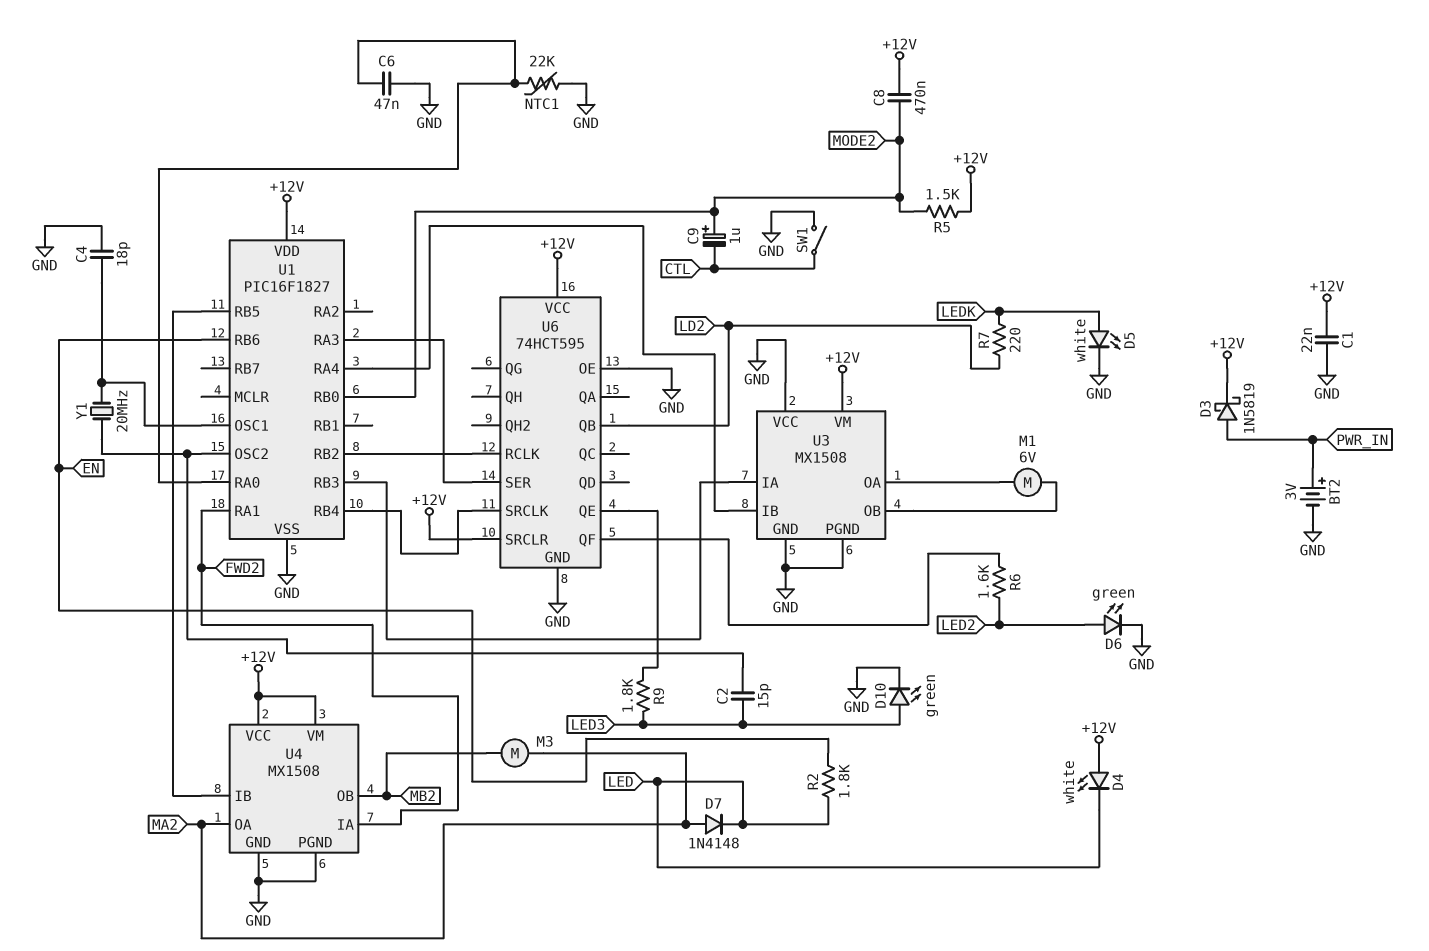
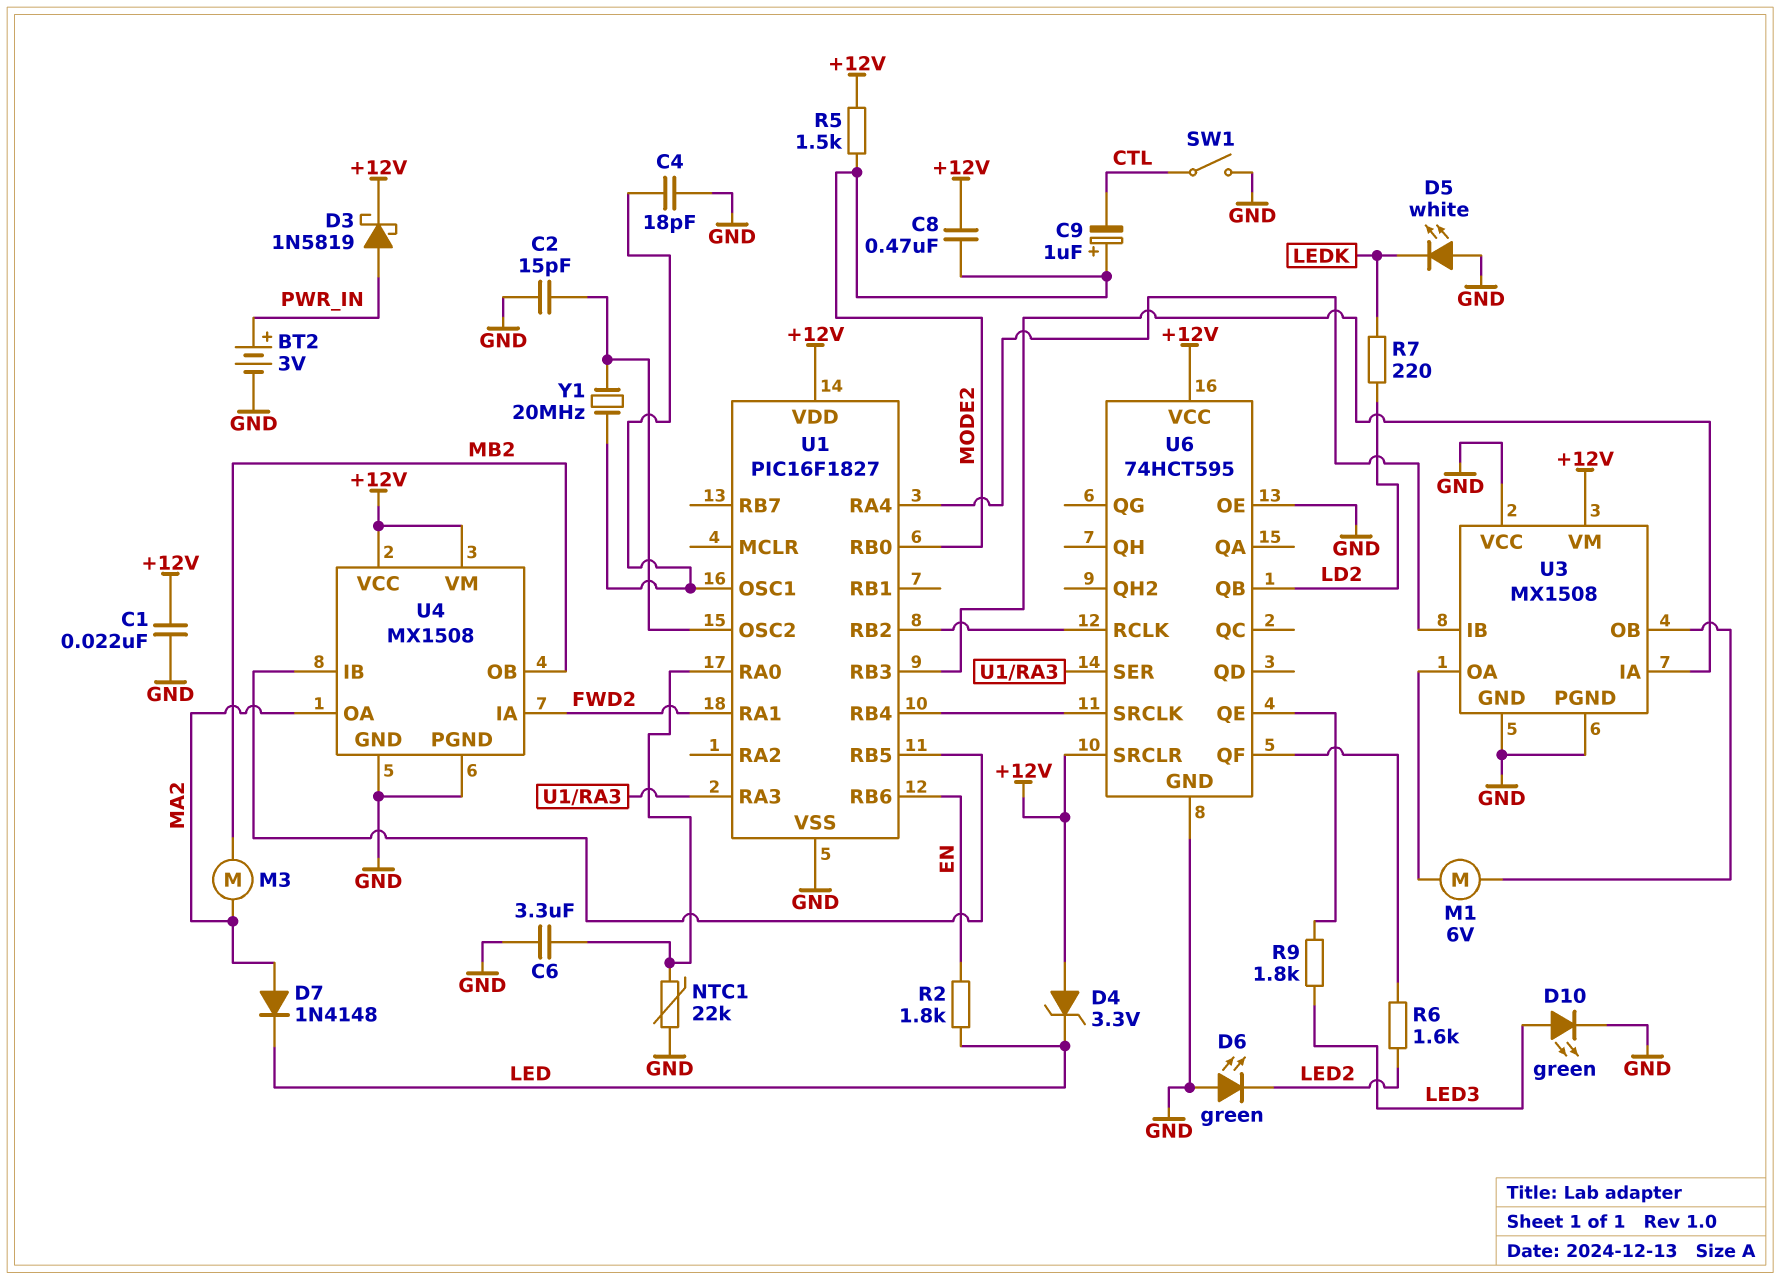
C2: 15pF (LED3, U1/OSC2) -> 15pF (GND, U1/OSC2)
C6: 47nF (GND, U1/RA0) -> 3.3uF (GND, U1/RA0)
D4: LED white (A +12V, K LED) -> zener 3.3V (A +12V, K LED)
D5: LED white (A LEDK, K GND) -> LED white (A GND, K LEDK)
D6: LED green (A LED2, K GND) -> LED green (A GND, K LED2)

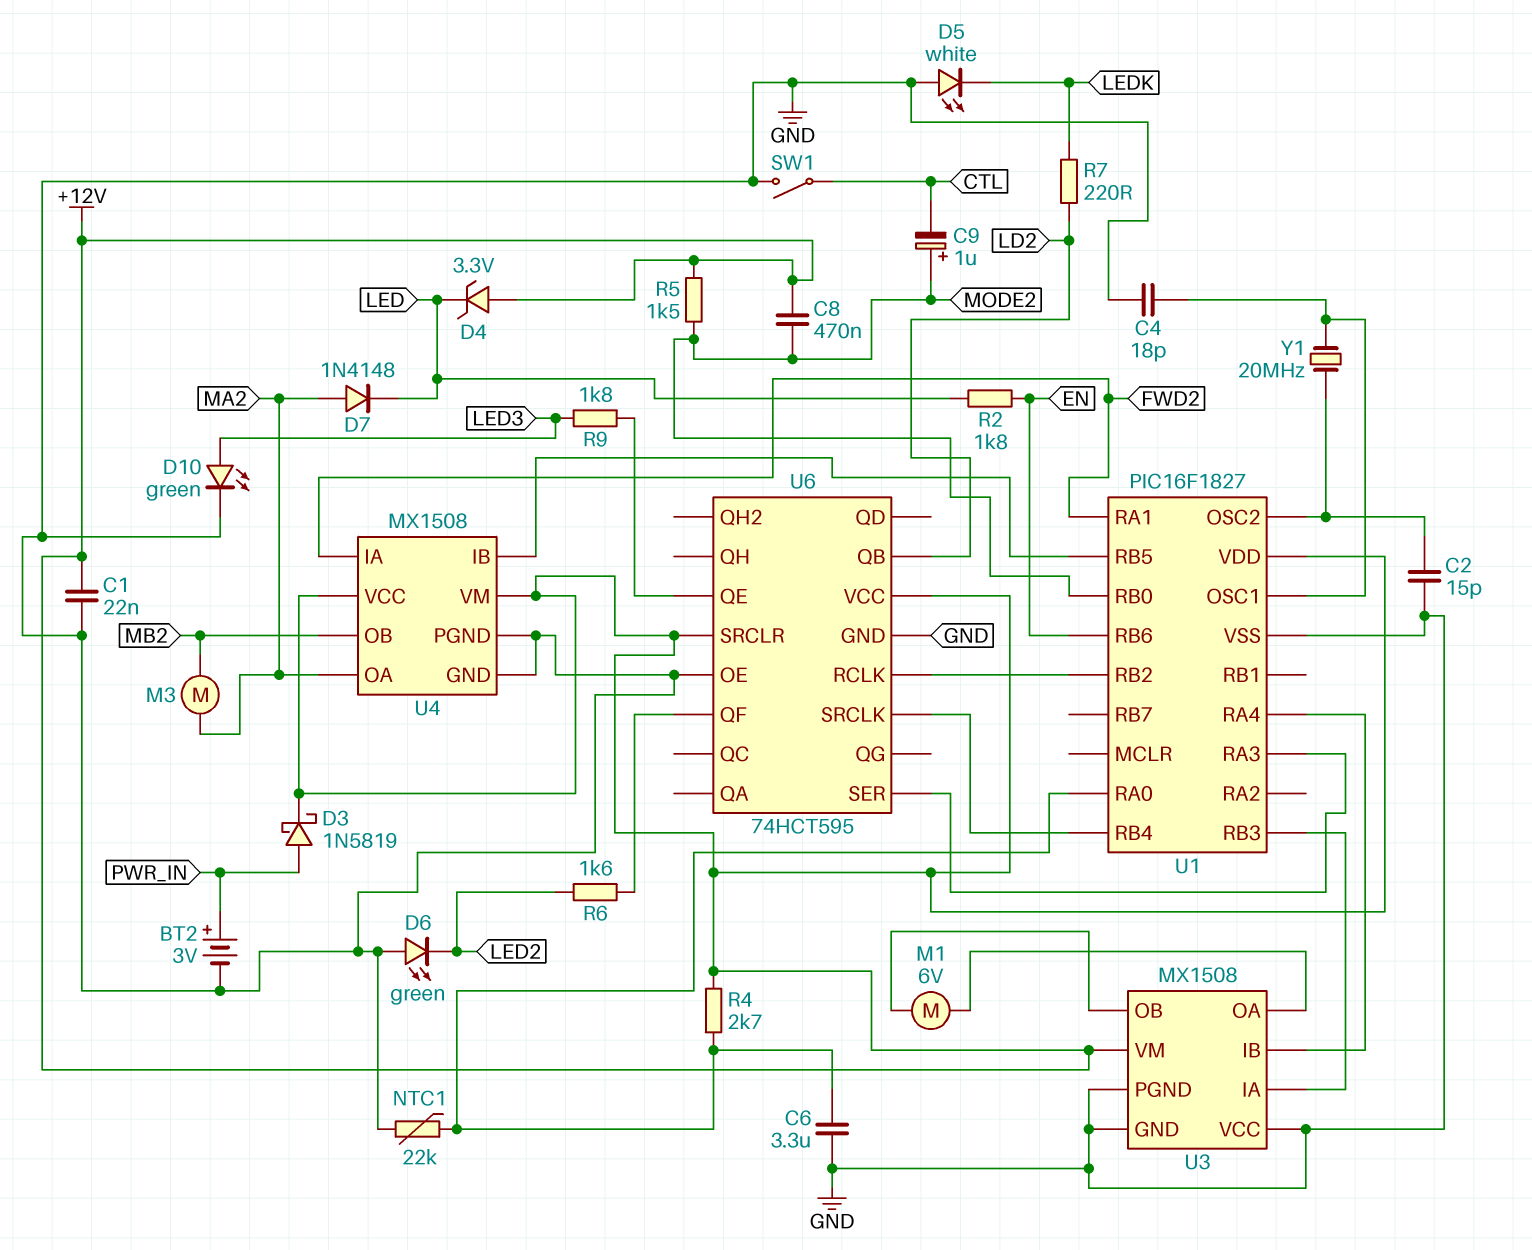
R4: none -> 2.7k (+12V, U1/RA0)

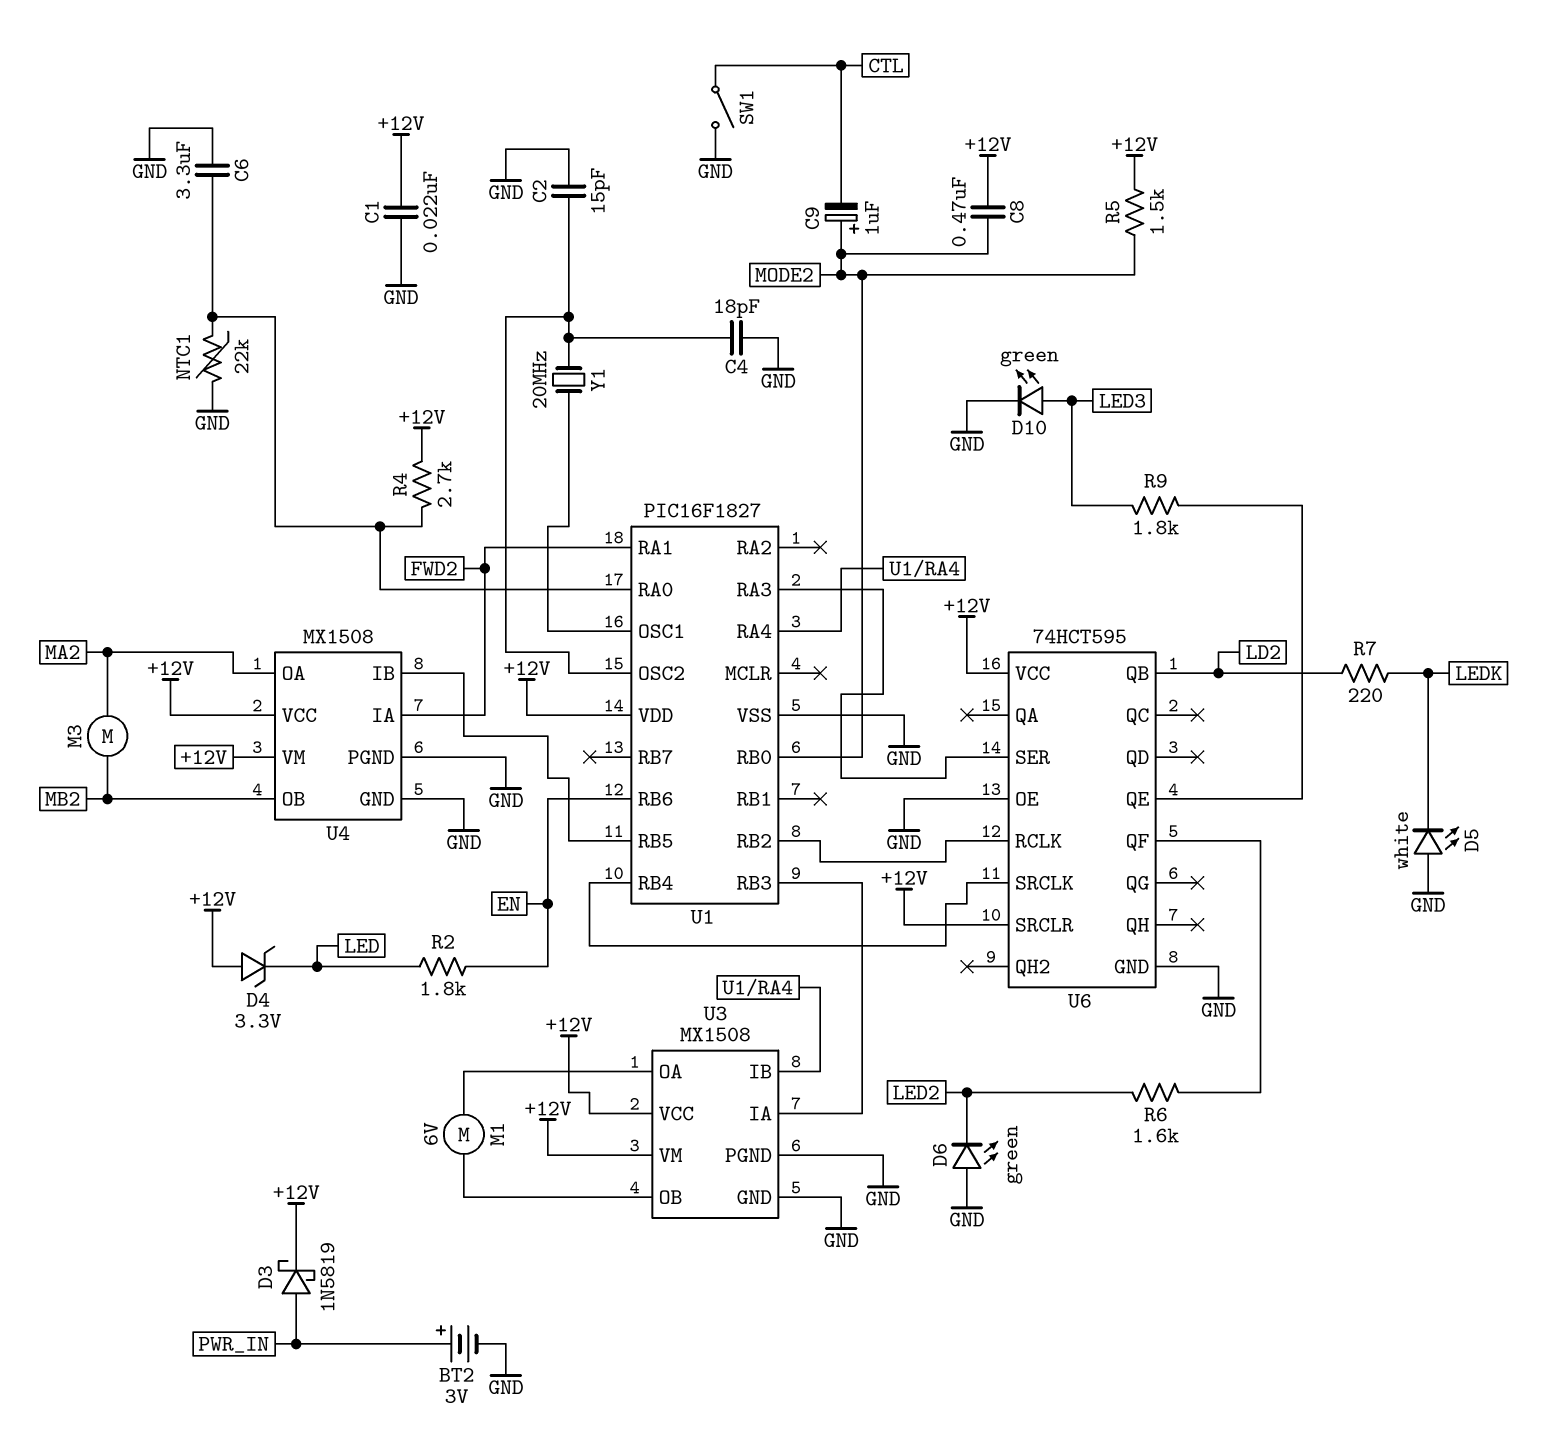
C4: 18pF (GND, U1/OSC1) -> 18pF (GND, U1/OSC2)
D7: diode 1N4148 (A MA2, K LED) -> none
U3 pin VCC: GND -> +12V

